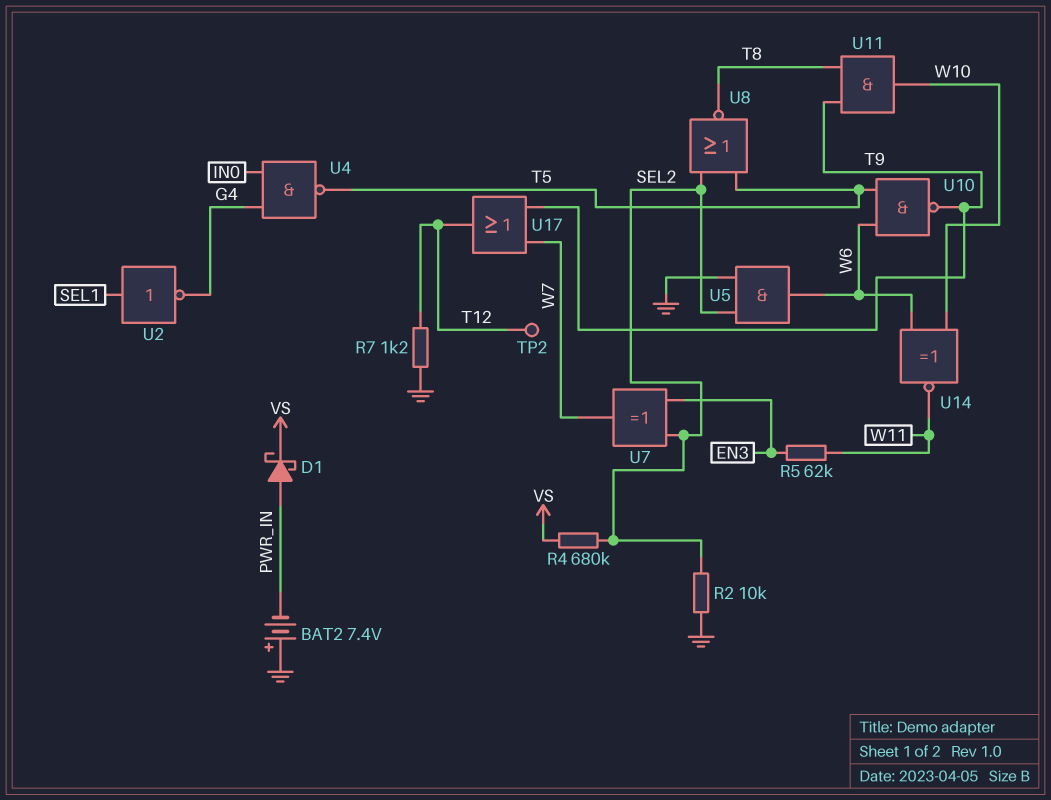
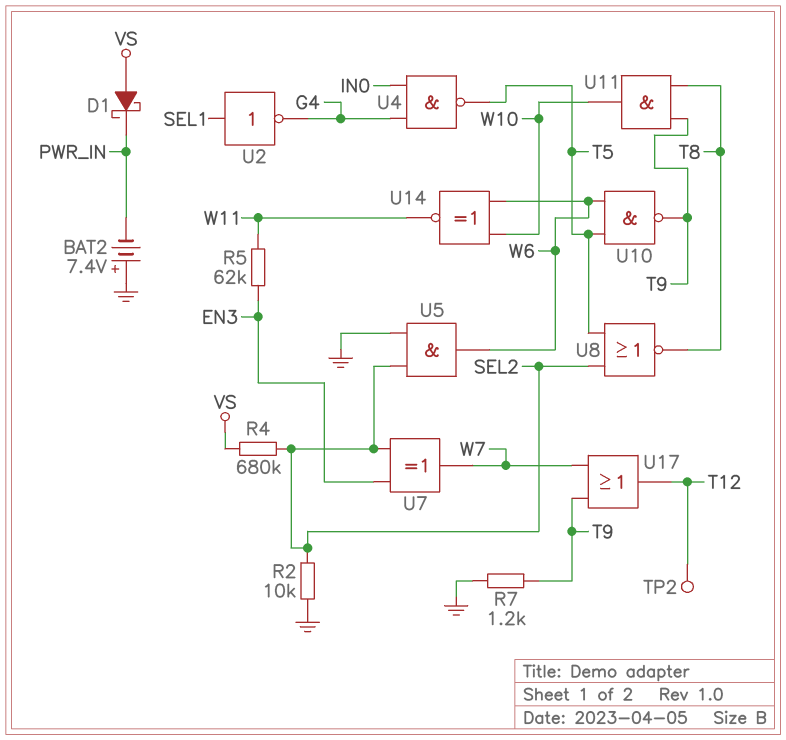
D1: schottky (A PWR_IN, K VS) -> schottky (A VS, K PWR_IN)
R7: 1.2k (GND, T12) -> 1.2k (GND, T9)

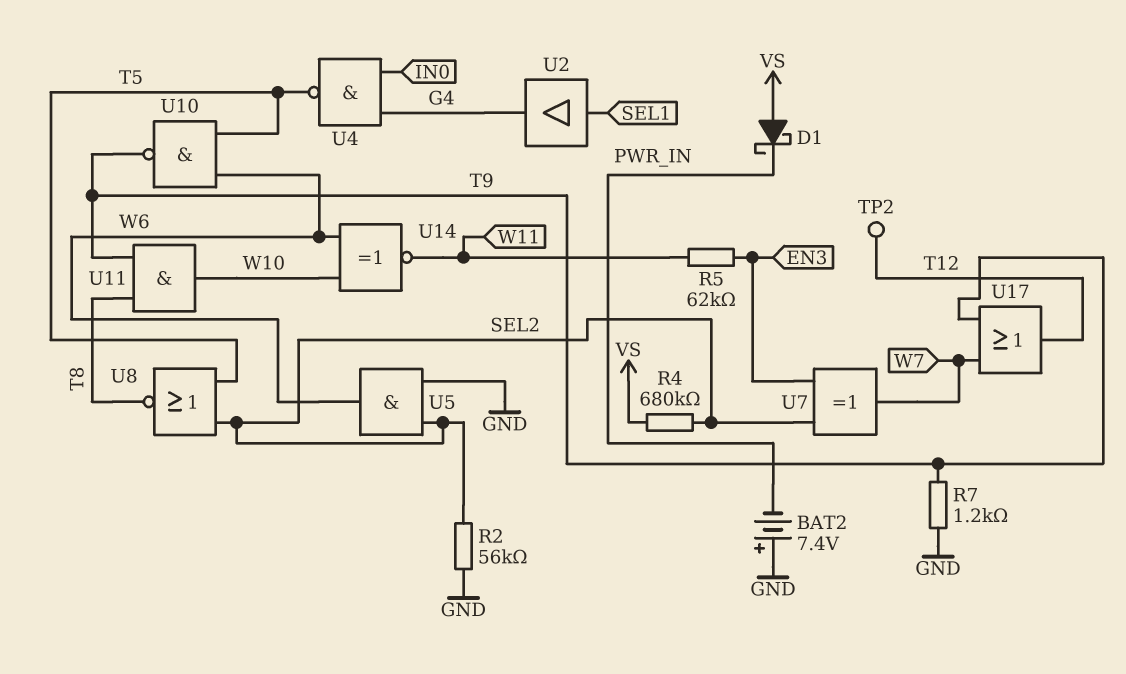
R2: 10k (GND, SEL2) -> 56k (GND, SEL2)
U2: NOT (in SEL1, out G4) -> buffer (in SEL1, out G4)

